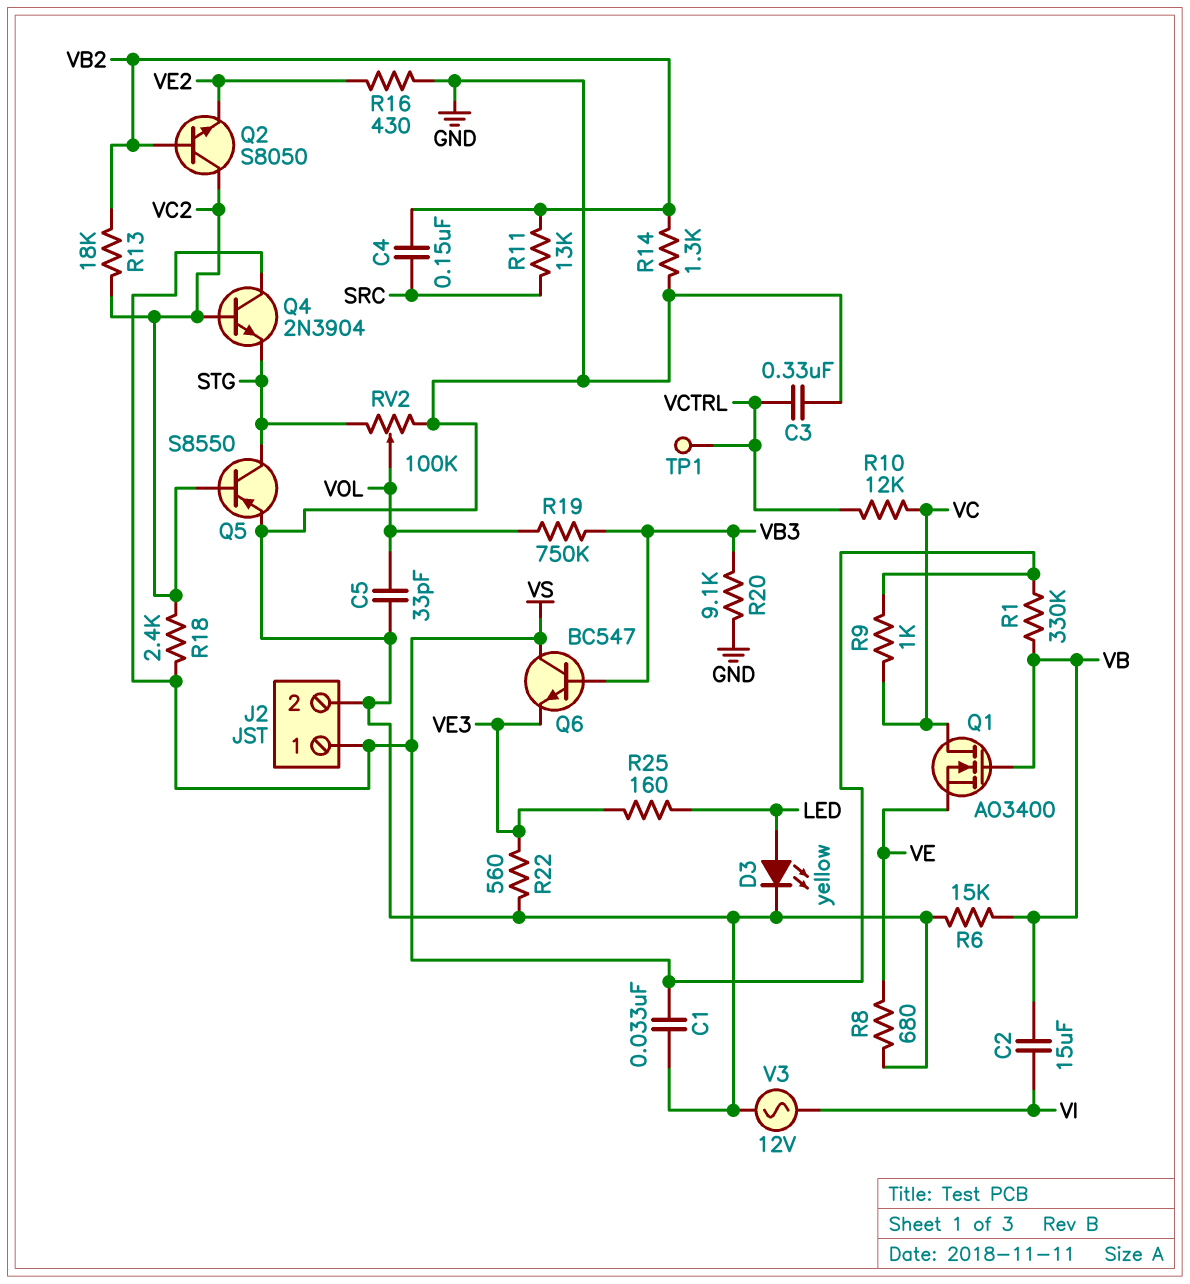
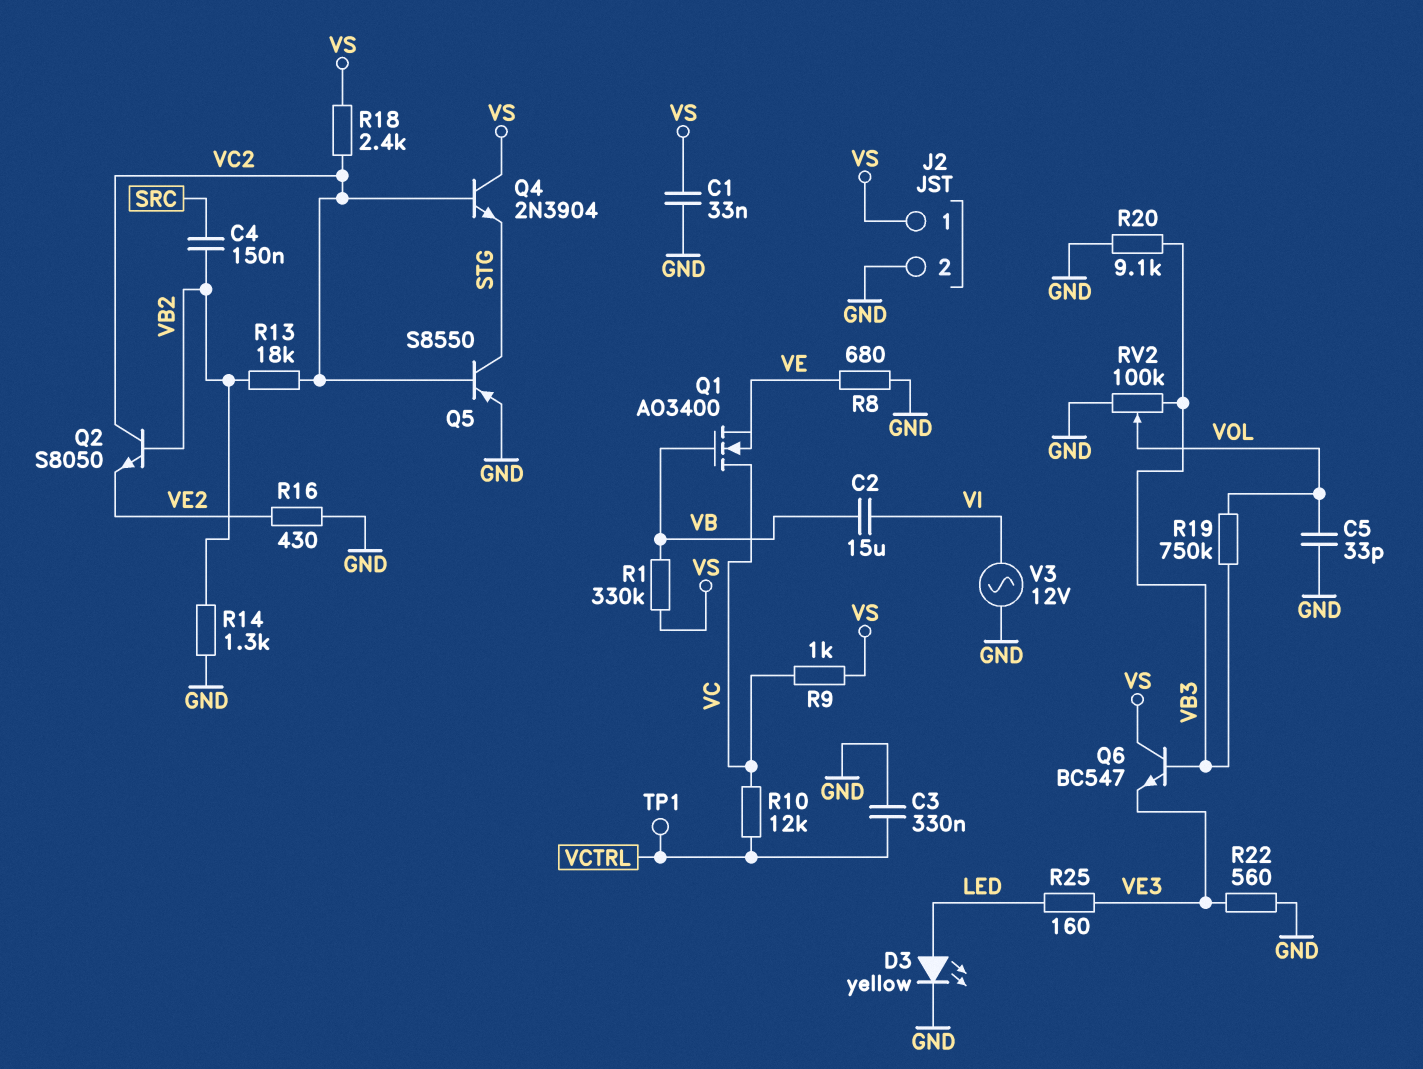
R6: 15k (GND, VB) -> none
R11: 13k (SRC, VB2) -> none
RV2: 100k (GND, STG, wiper VOL) -> 100k (GND, VB3, wiper VOL)

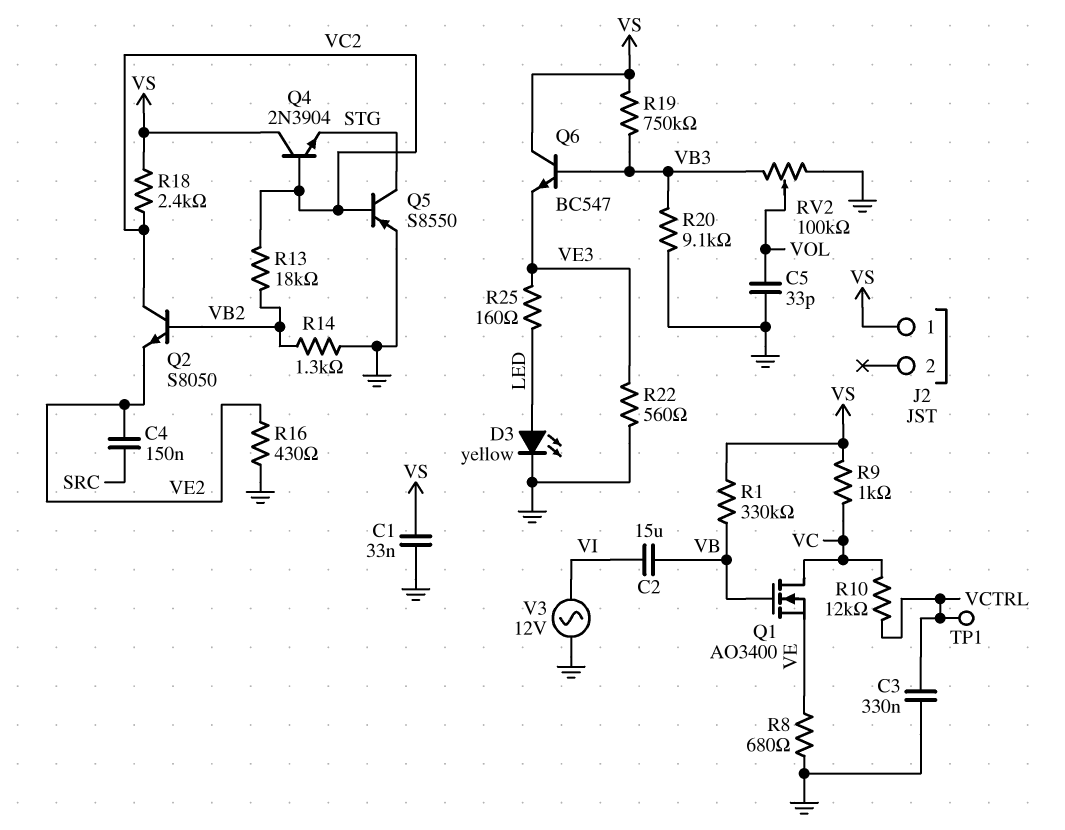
C4: 150nF (SRC, VB2) -> 150nF (SRC, VE2)
J2 pin 2: GND -> none
R19: 750k (VB3, VOL) -> 750k (VB3, VS)

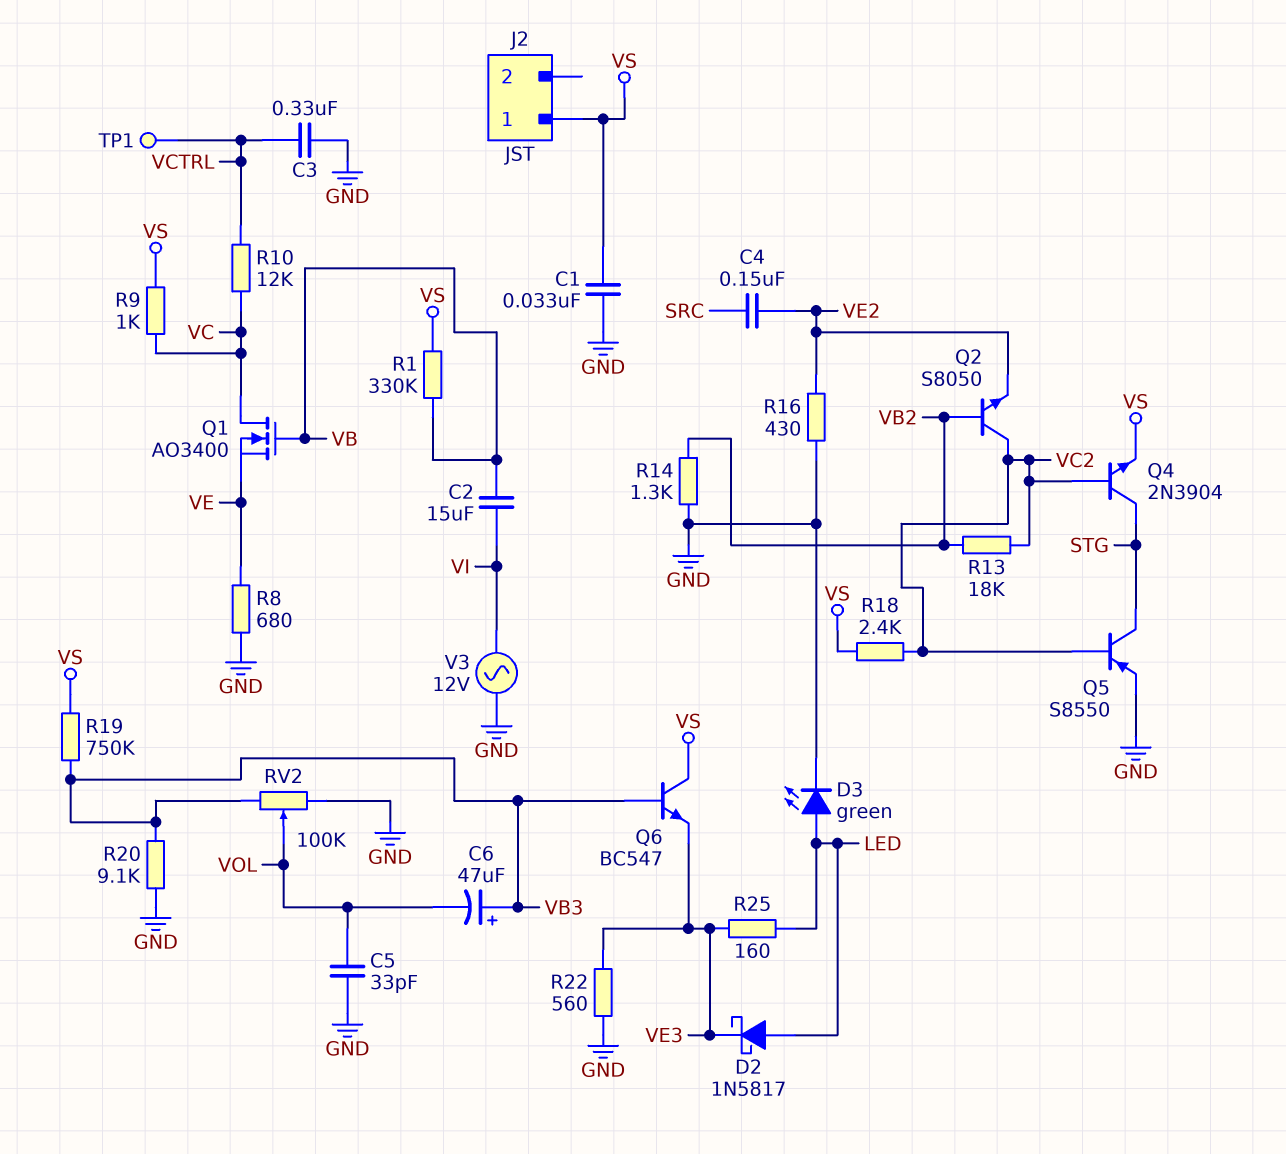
C6: none -> 47uF (plus VB3, minus VOL)
D2: none -> schottky 1N5817 (A LED, K VE3)
D3: LED yellow (A LED, K GND) -> LED green (A LED, K GND)
Q4: NPN 2N3904 (B VC2, C VS, E STG) -> NPN 2N3904 (B VC2, C STG, E VS)

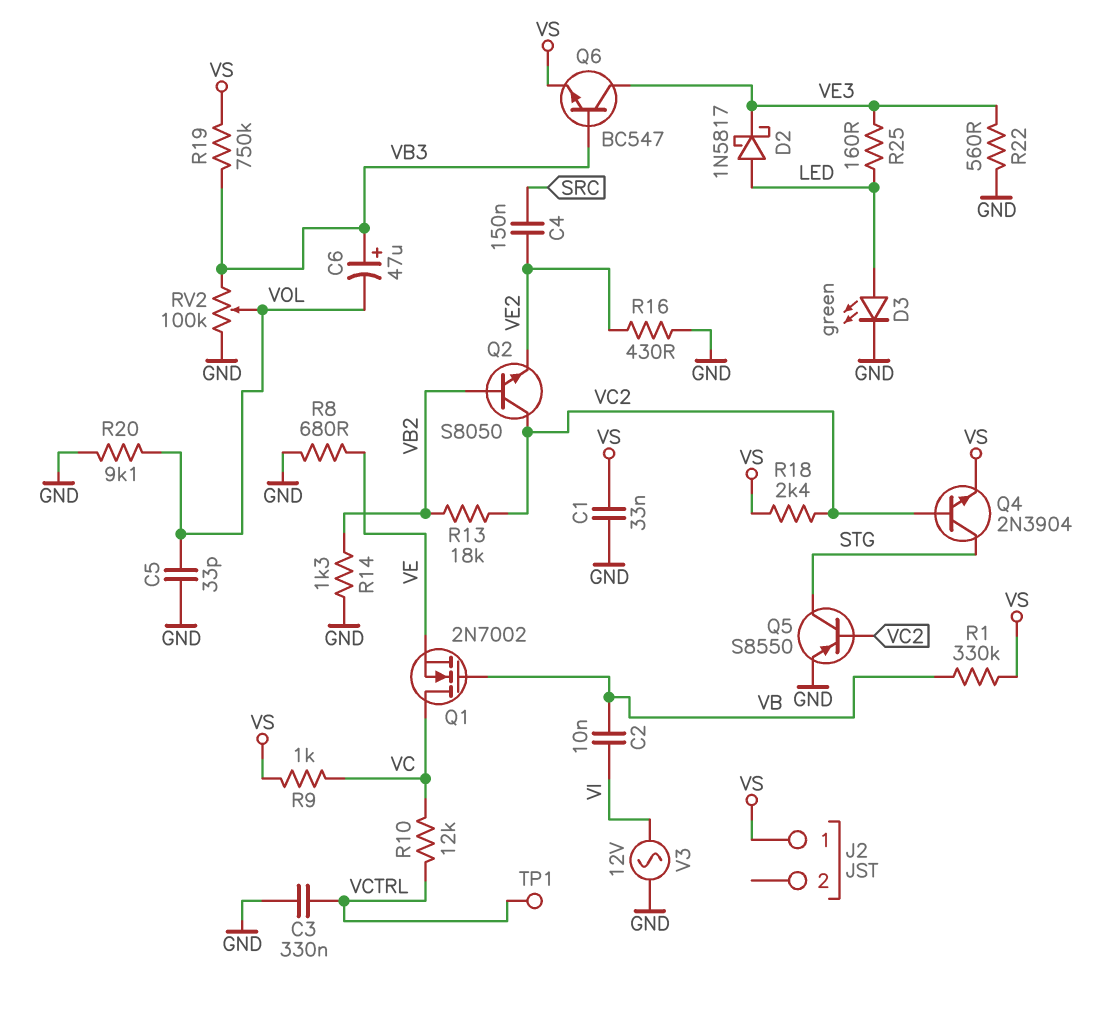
C2: 15uF (VB, VI) -> 10nF (VB, VI)
Q1: NMOS AO3400 (G VB, D VC, S VE) -> NMOS 2N7002 (G VB, D VC, S VE)
Q6: NPN BC547 (B VB3, C VS, E VE3) -> NPN BC547 (B VB3, C VE3, E VS)
R20: 9.1k (GND, VB3) -> 9.1k (GND, VOL)

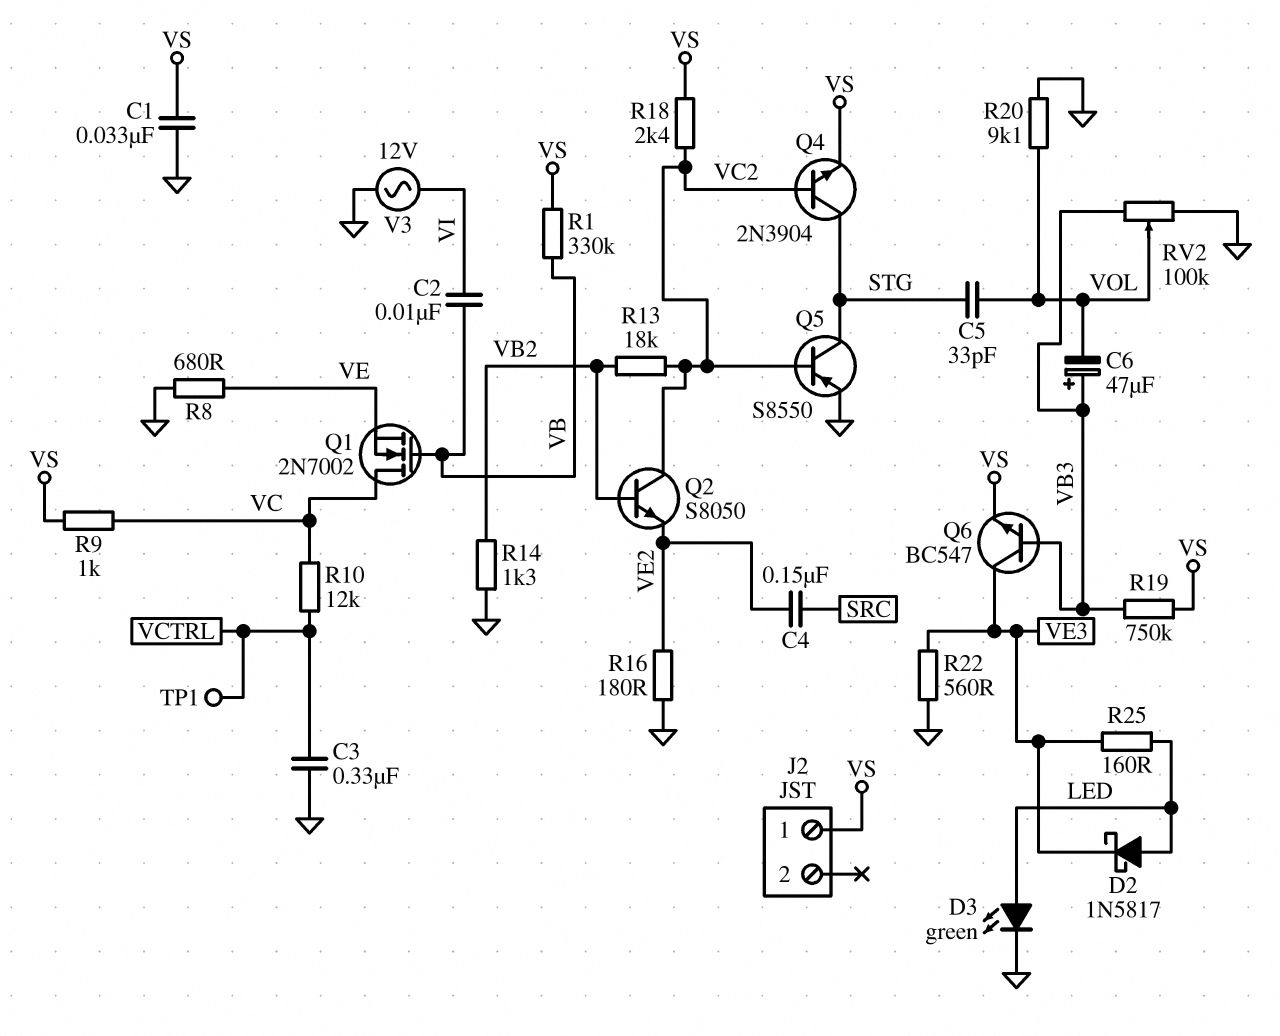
C5: 33pF (GND, VOL) -> 33pF (STG, VOL)
R16: 430 (GND, VE2) -> 180 (GND, VE2)

